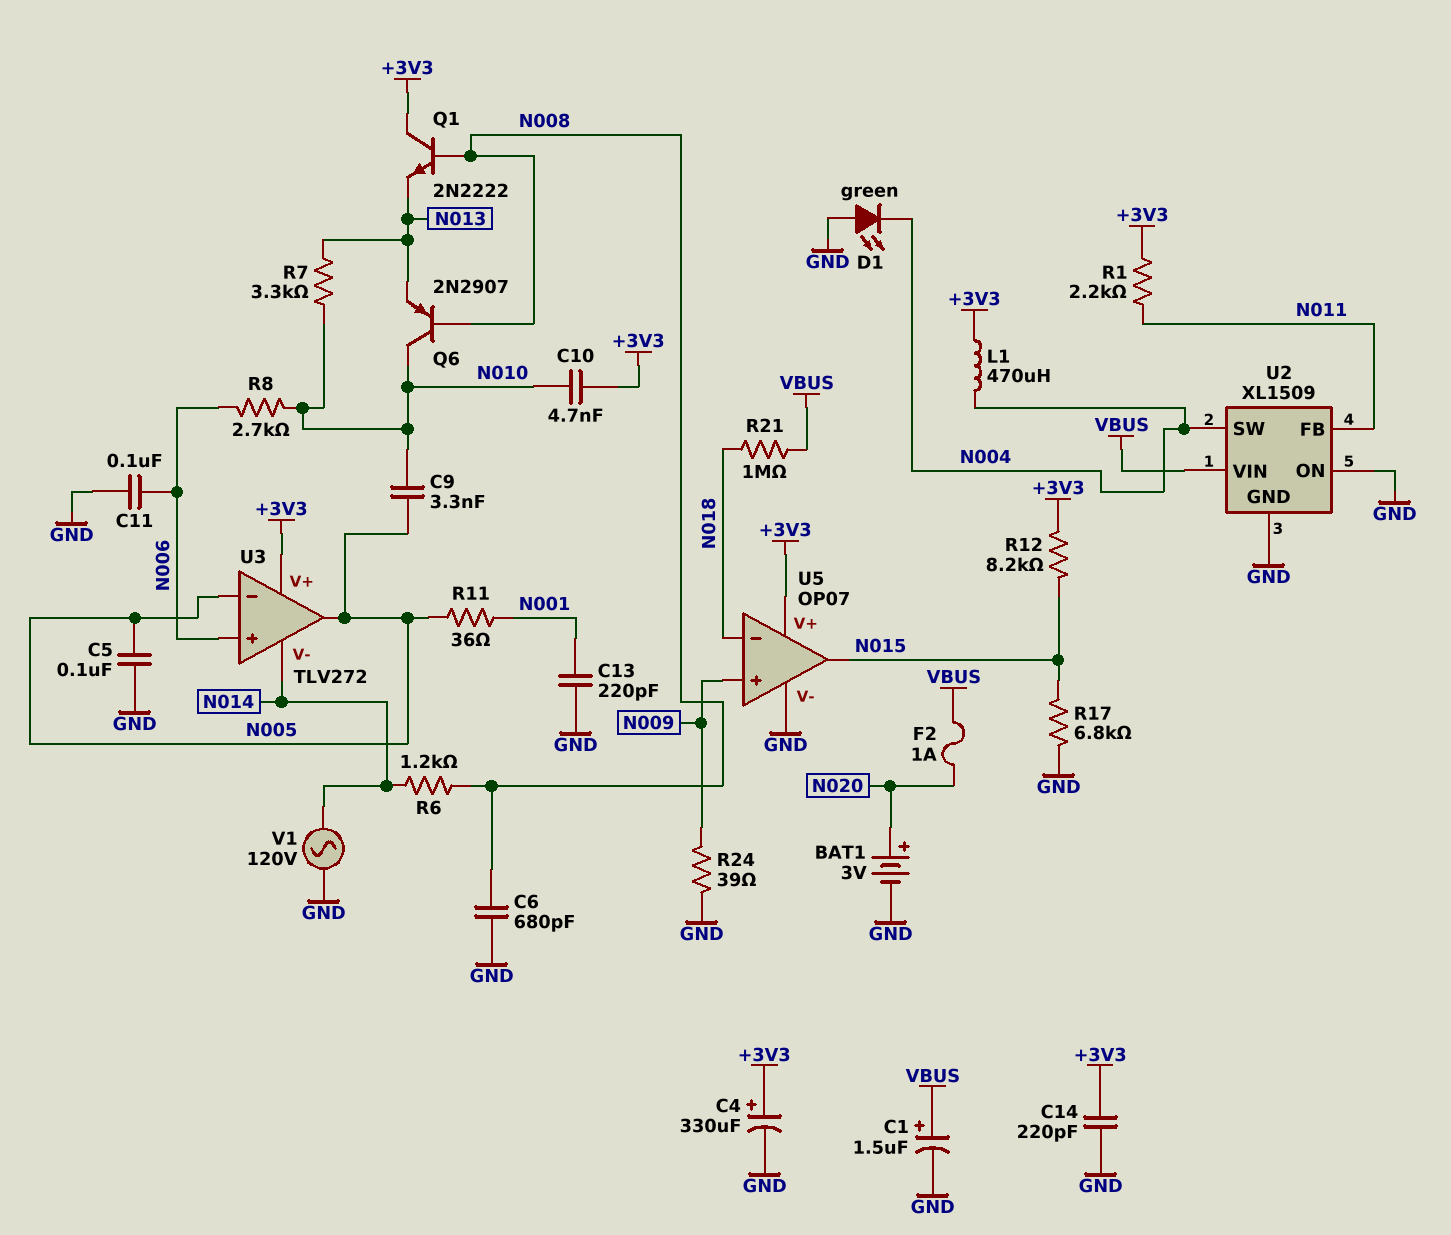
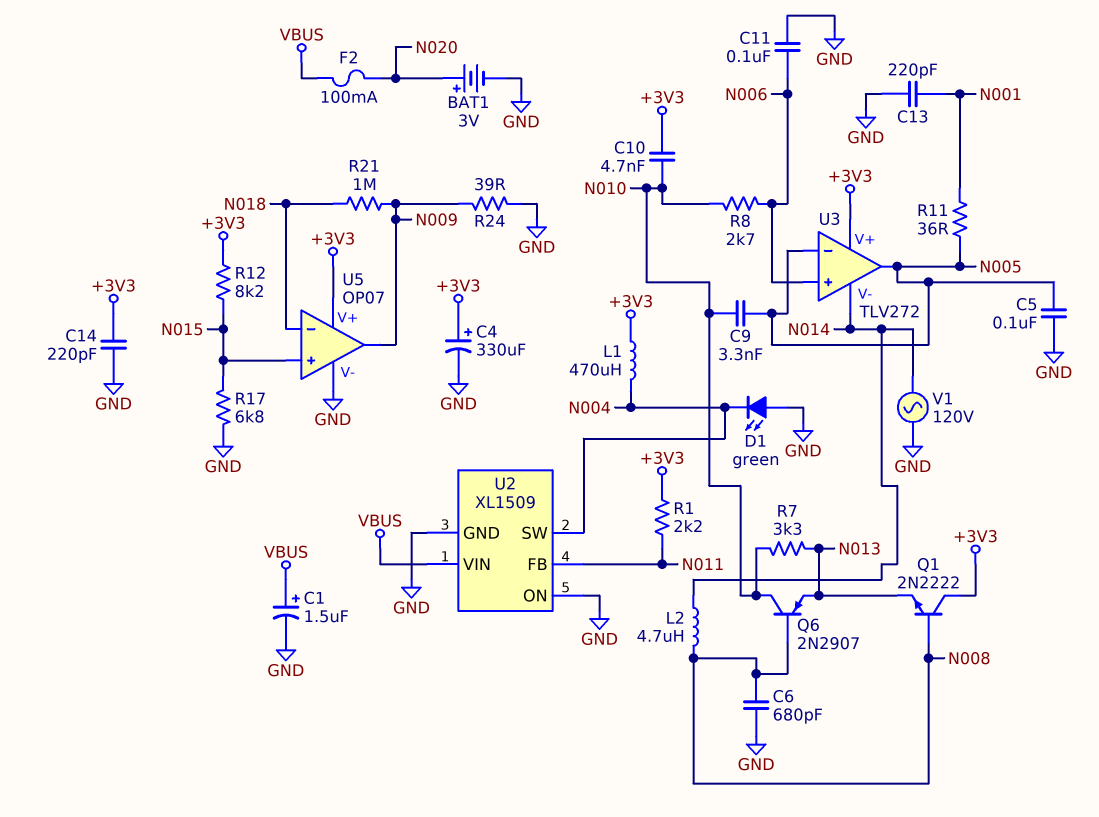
F2: 1A (N020, VBUS) -> 100mA (N020, VBUS)
L2: none -> 4.7uH (N008, N014)
R6: 1.2k (N008, N014) -> none
R21: 1M (N018, VBUS) -> 1M (N009, N018)
U5 pin in+: N009 -> N015
U5 pin out: N015 -> N009

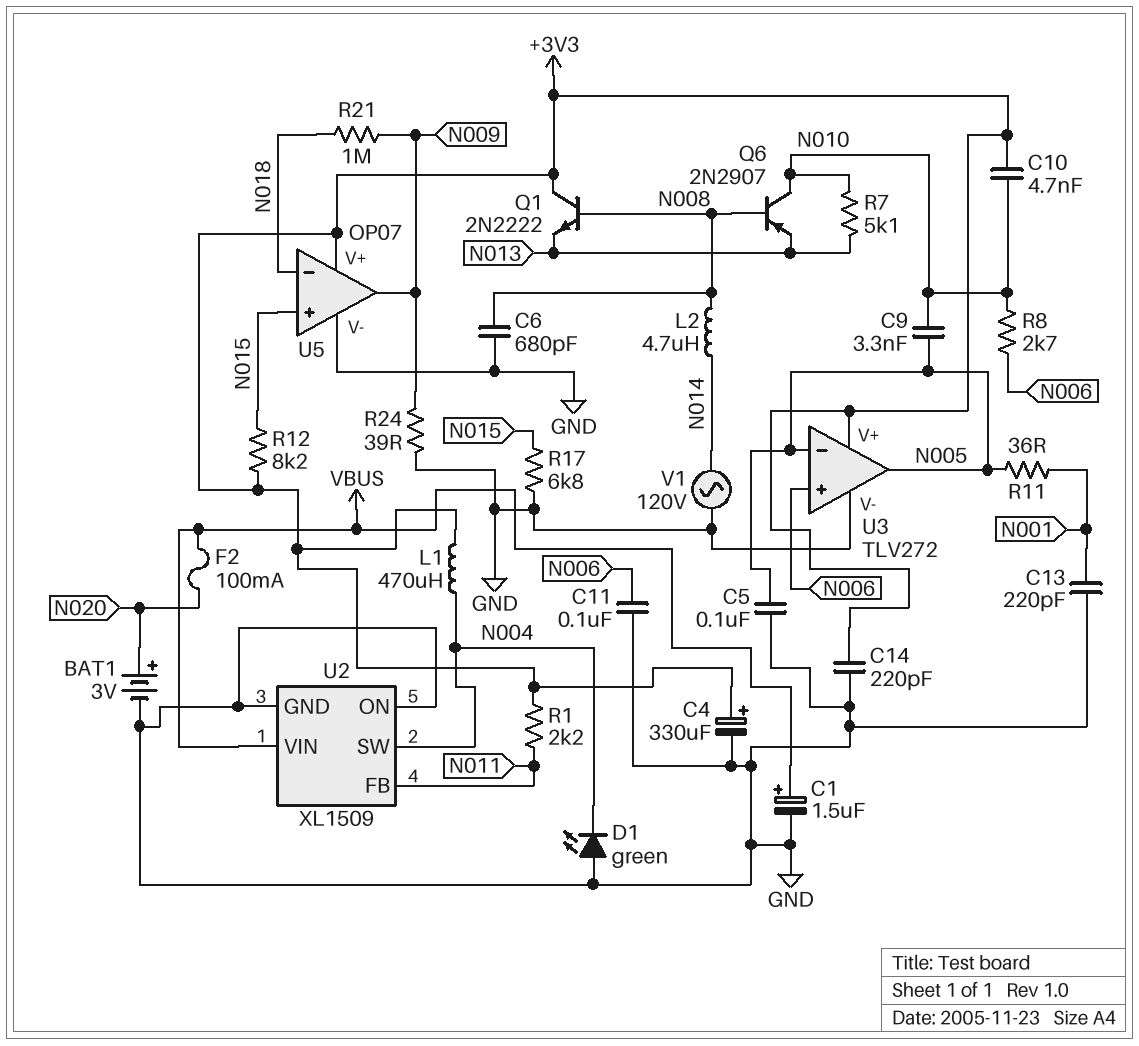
R7: 3.3k (N010, N013) -> 5.1k (N010, N013)
U3 pin V-: N014 -> GND

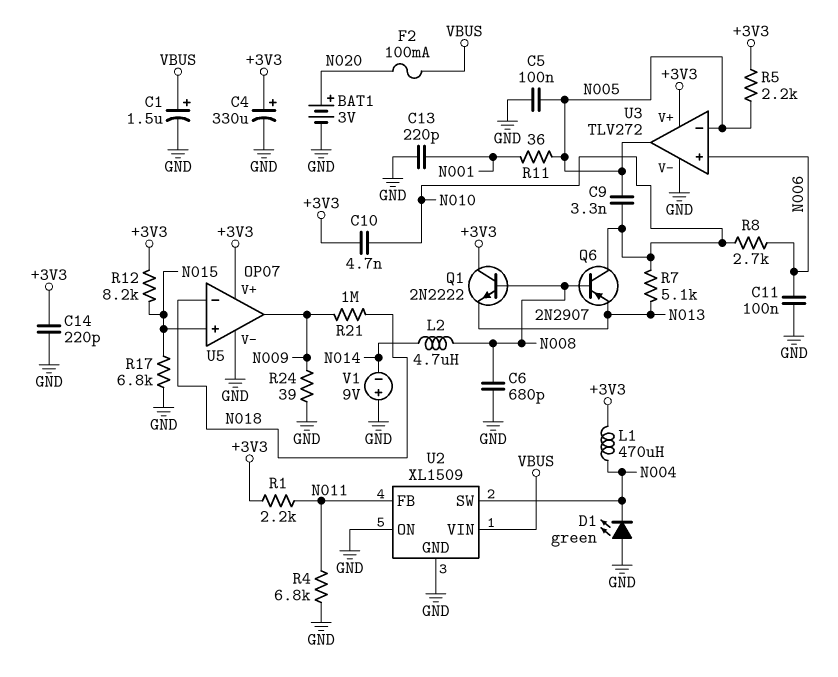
R4: none -> 6.8k (GND, N011)
R5: none -> 2.2k (+3V3, N005)
V1: AC 120V (GND, N014) -> 9V (plus GND, minus N014)

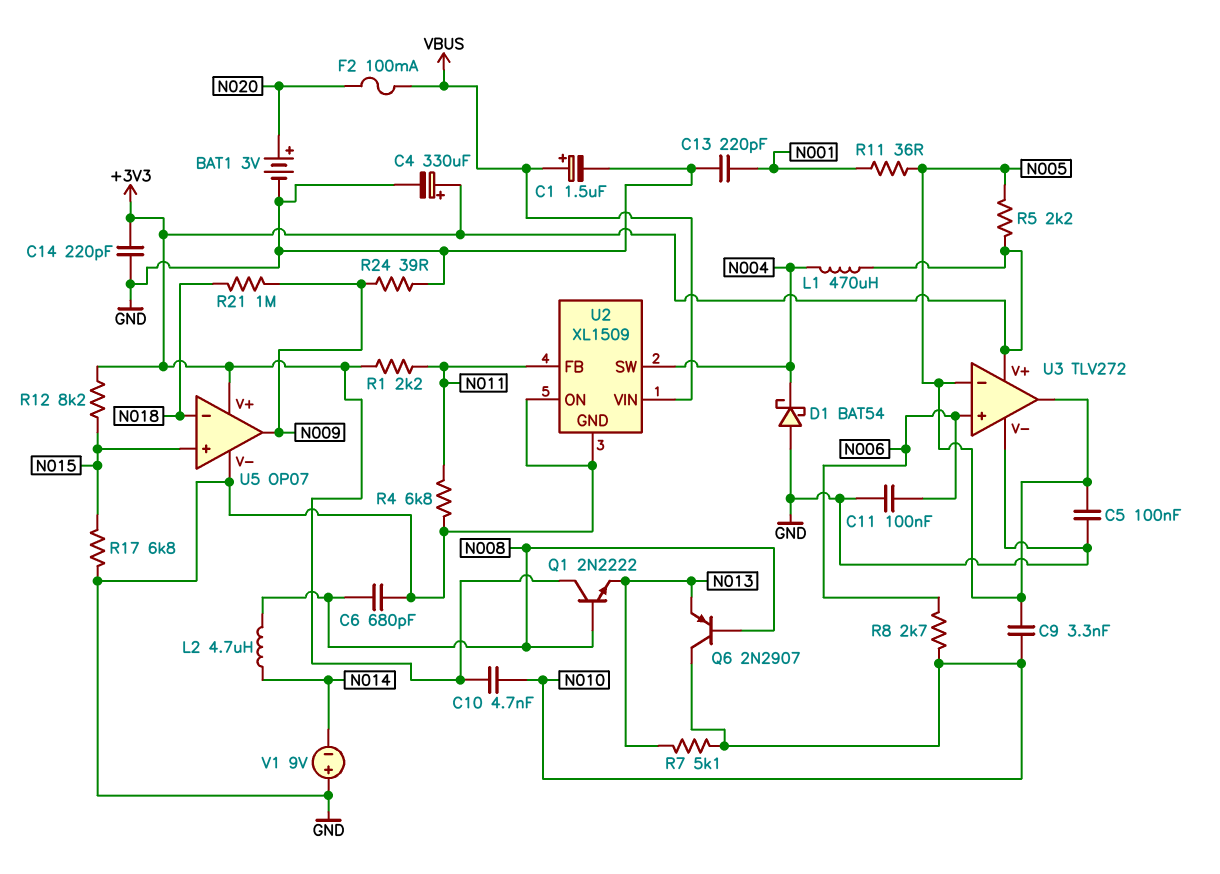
D1: LED green (A GND, K N004) -> schottky BAT54 (A GND, K N004)

